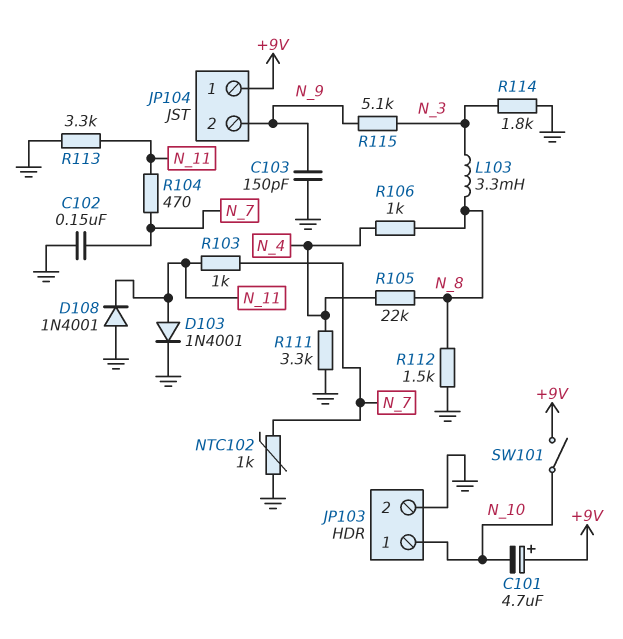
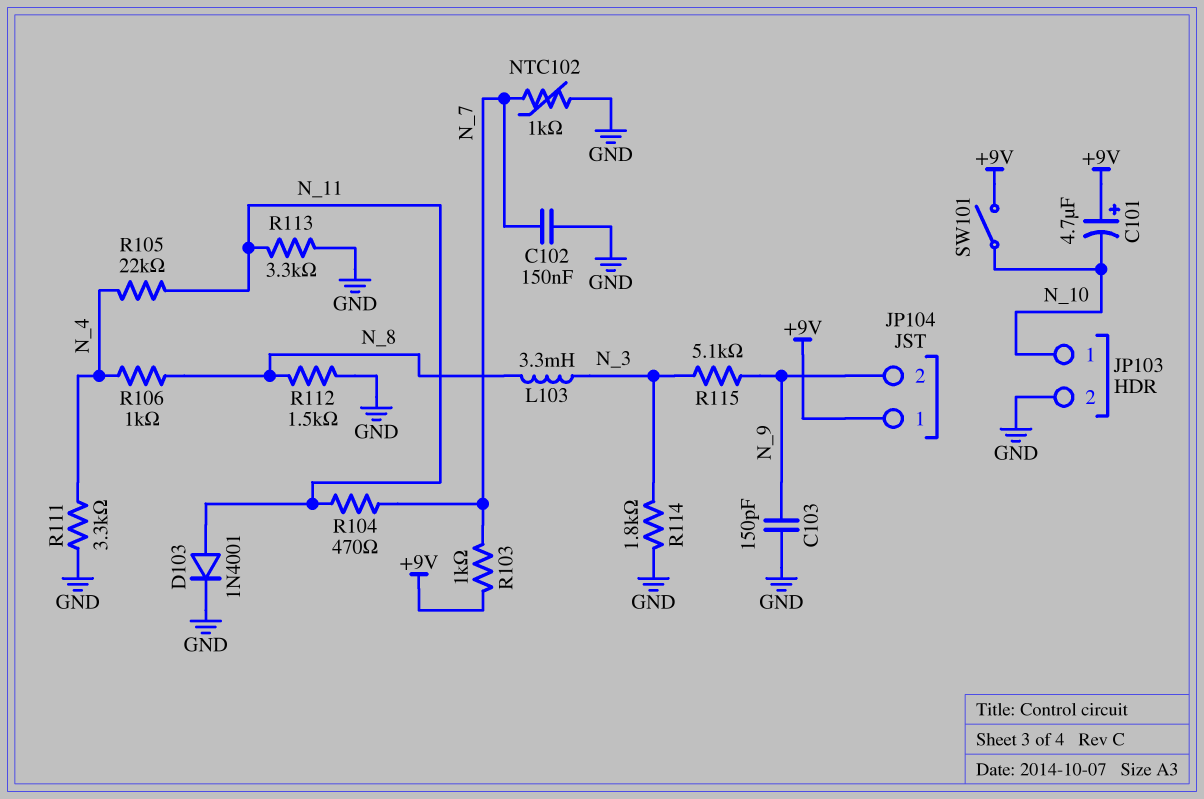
D108: diode 1N4001 (A GND, K N_11) -> none
R103: 1k (N_7, N_11) -> 1k (+9V, N_7)
R105: 22k (N_4, N_8) -> 22k (N_4, N_11)

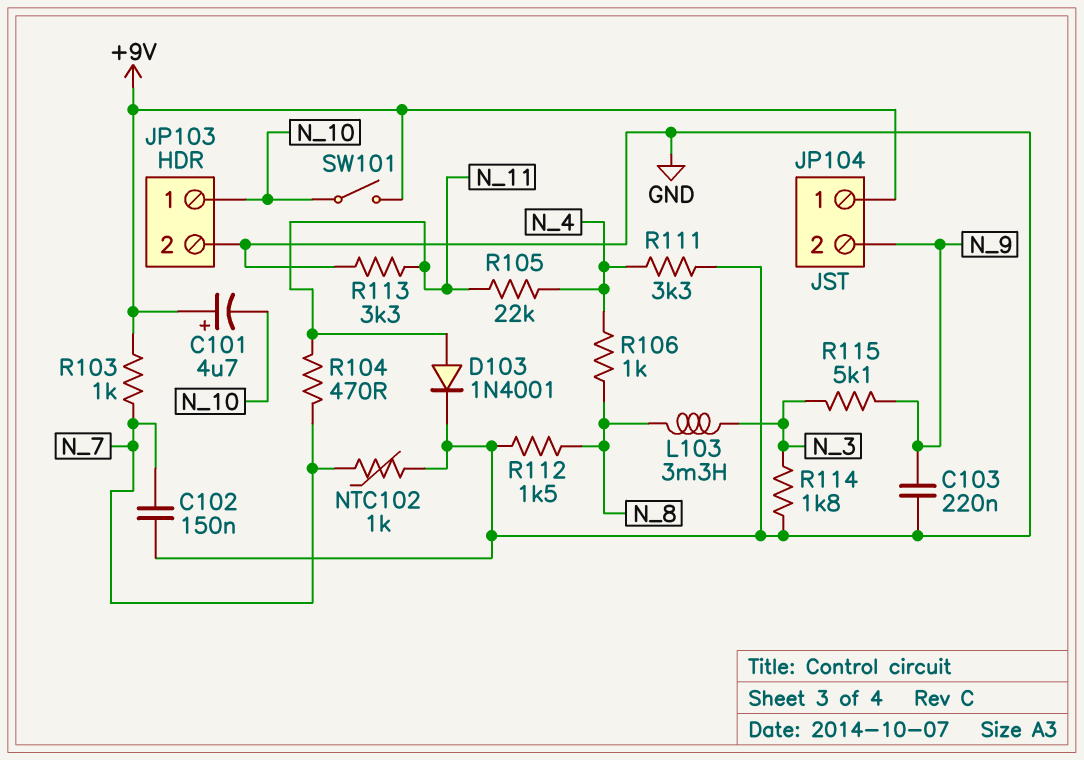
C103: 150pF (GND, N_9) -> 220nF (GND, N_9)

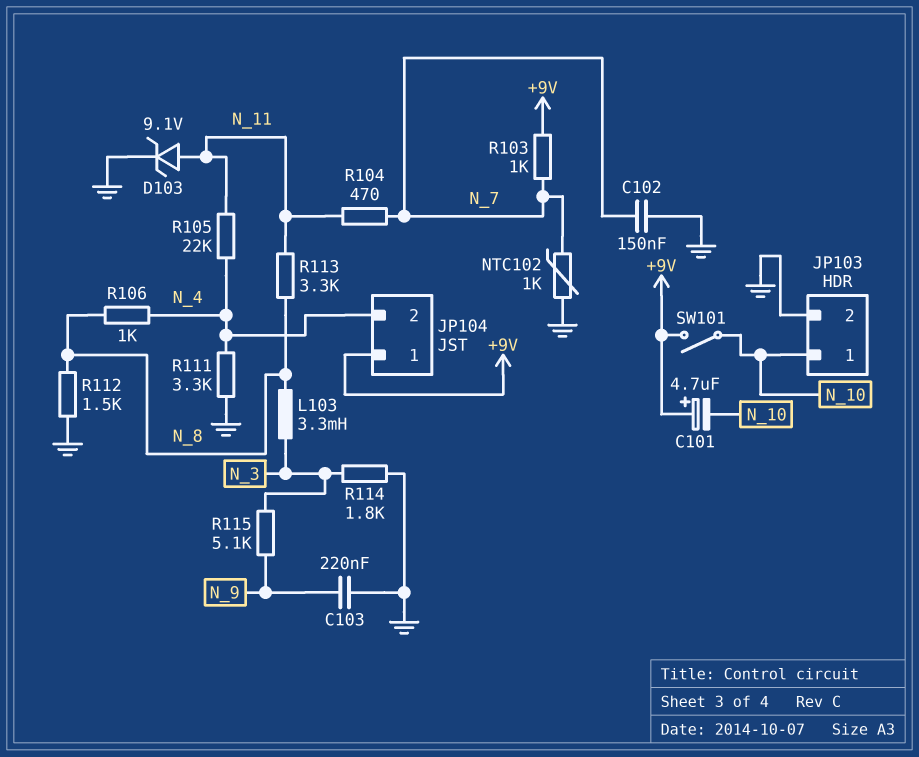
D103: diode 1N4001 (A N_11, K GND) -> zener 9.1V (A N_11, K GND)
JP104 pin 2: N_9 -> N_4
R113: 3.3k (GND, N_11) -> 3.3k (N_8, N_11)

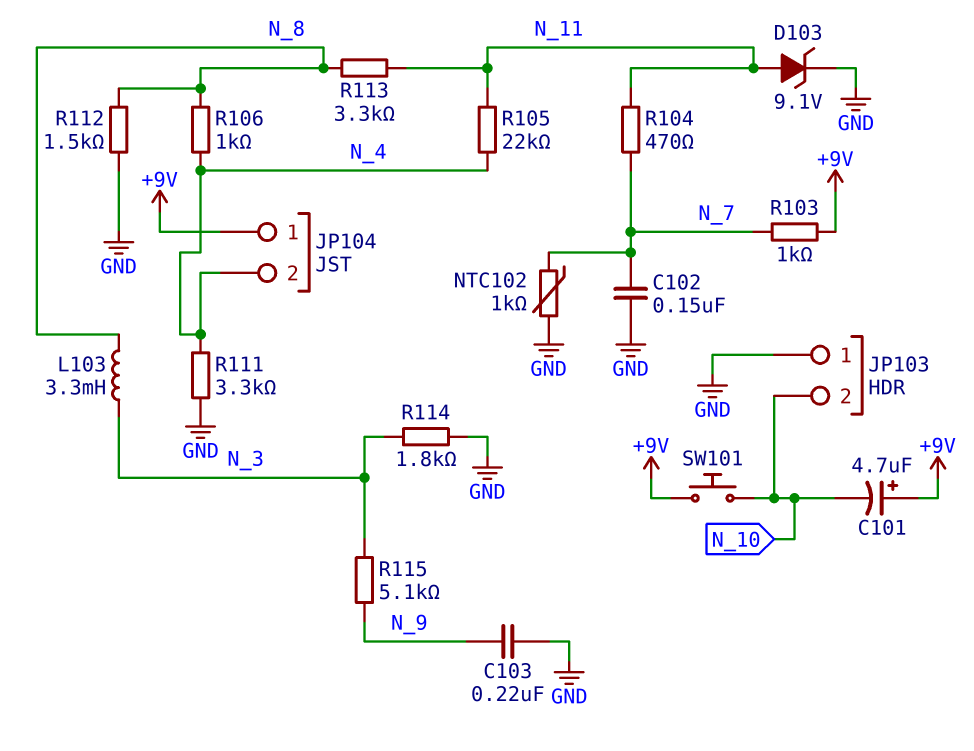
JP103 pin 1: N_10 -> GND
JP103 pin 2: GND -> N_10
SW101: switch (+9V, N_10) -> button (+9V, N_10)

